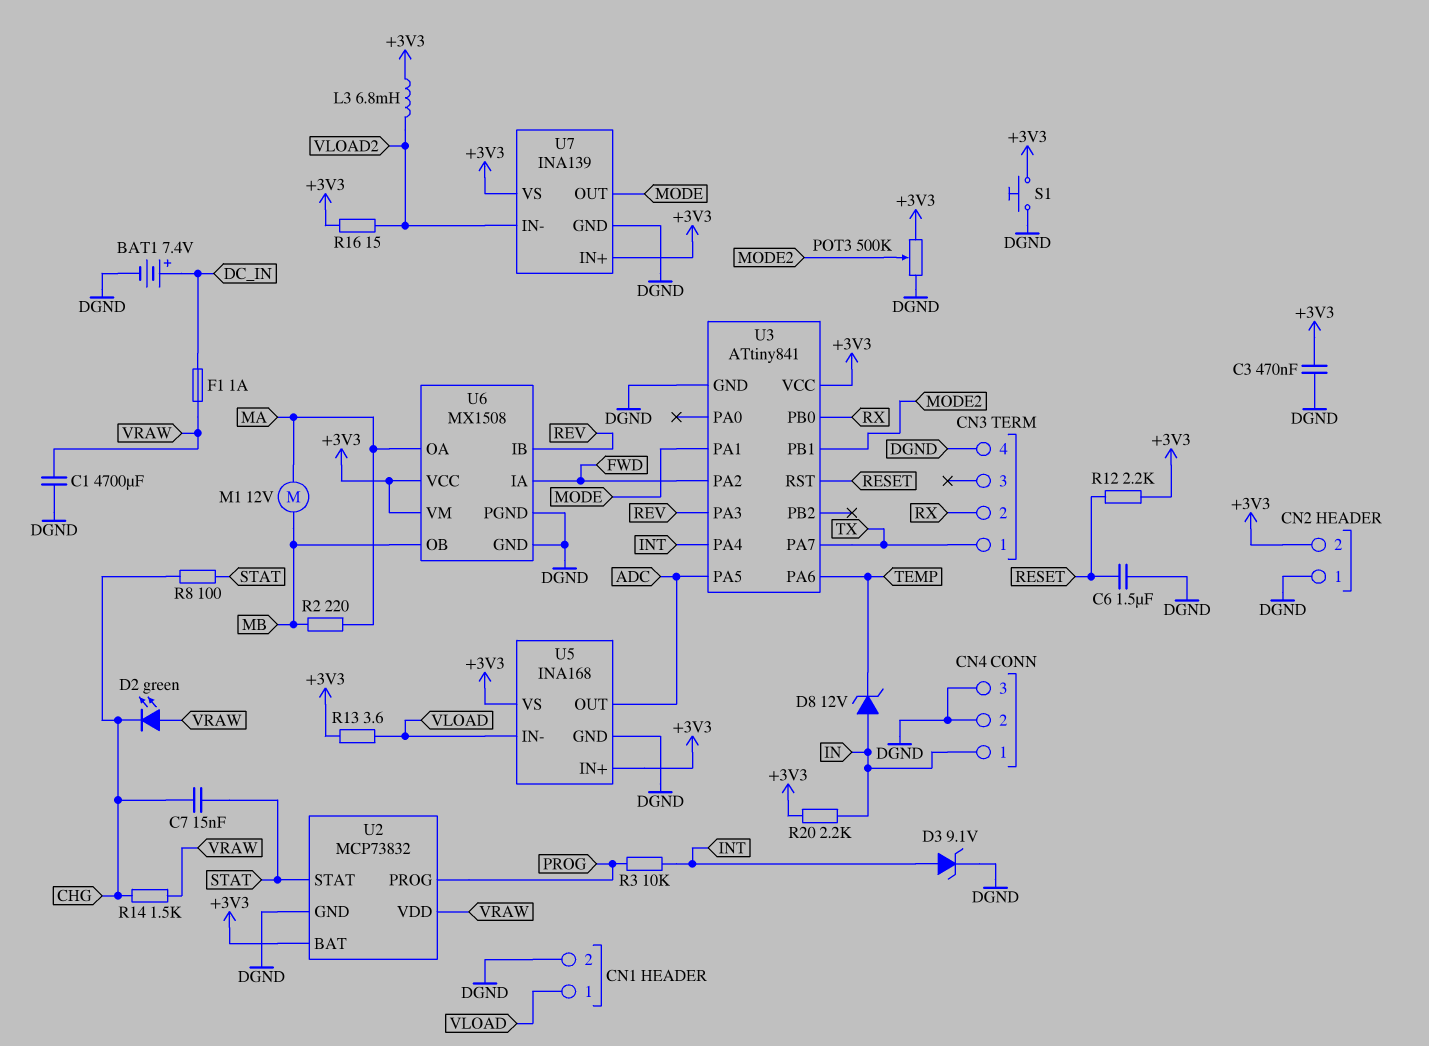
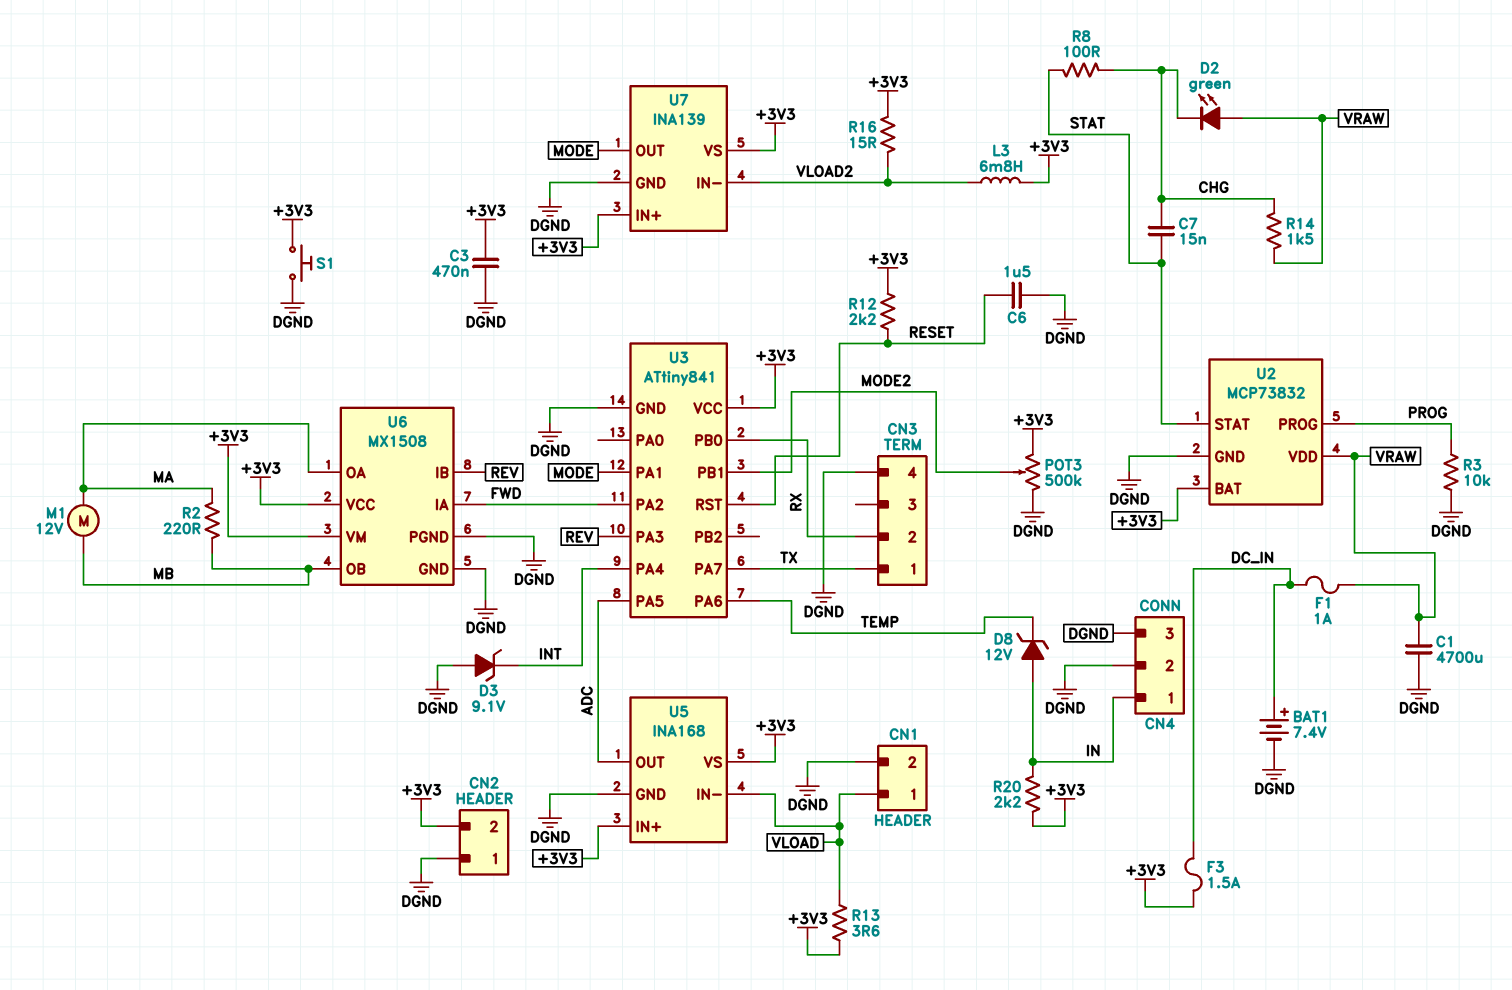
D3: zener 9.1V (A INT, K DGND) -> zener 9.1V (A DGND, K INT)
F3: none -> 1.5A (+3V3, DC_IN)
R3: 10k (INT, PROG) -> 10k (DGND, PROG)

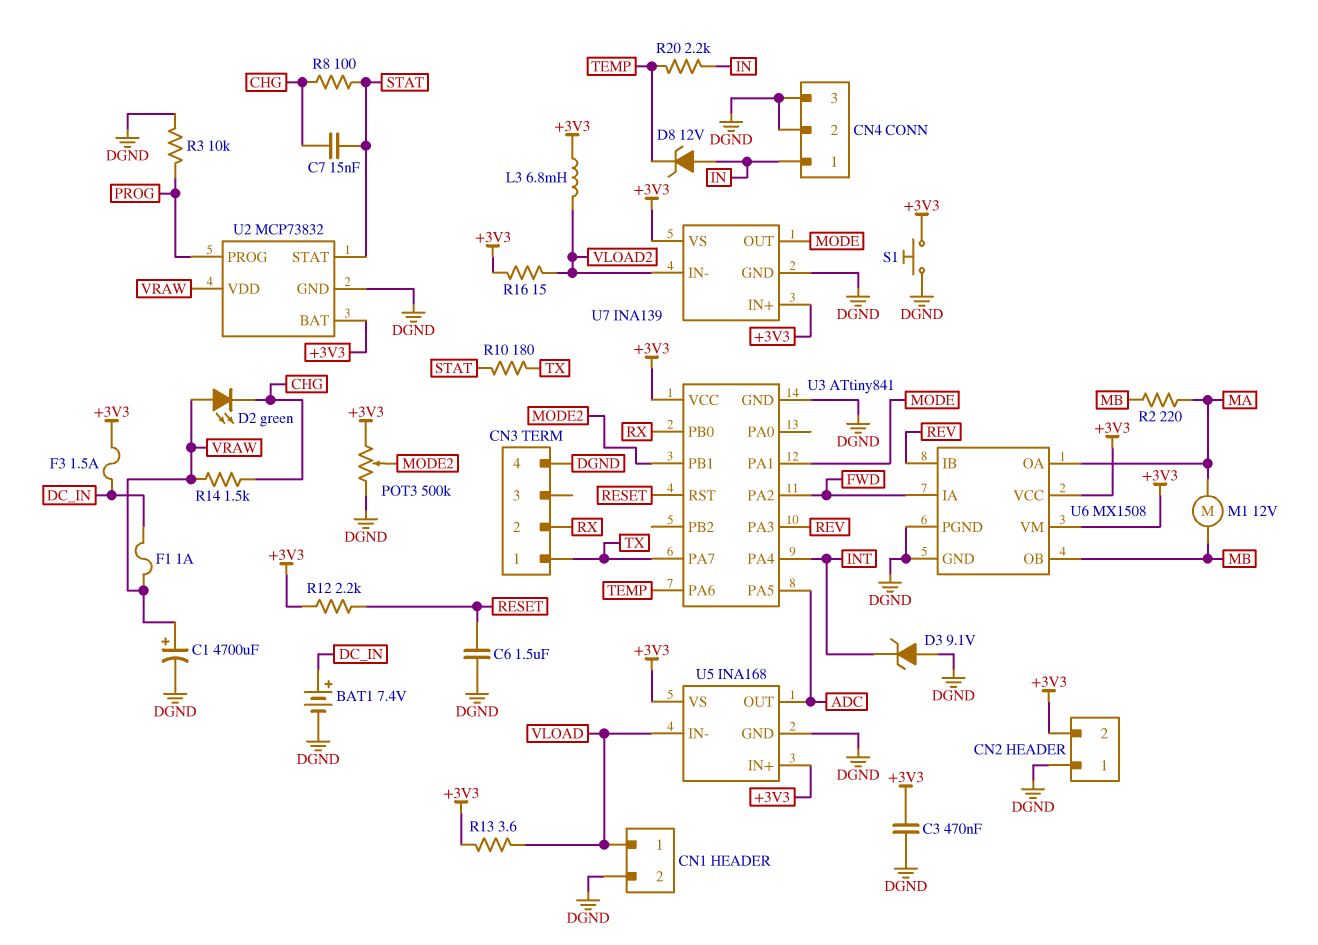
C1: 4700uF (DGND, VRAW) -> 4700uF (plus VRAW, minus DGND)
R10: none -> 180 (STAT, TX)
R20: 2.2k (+3V3, IN) -> 2.2k (IN, TEMP)

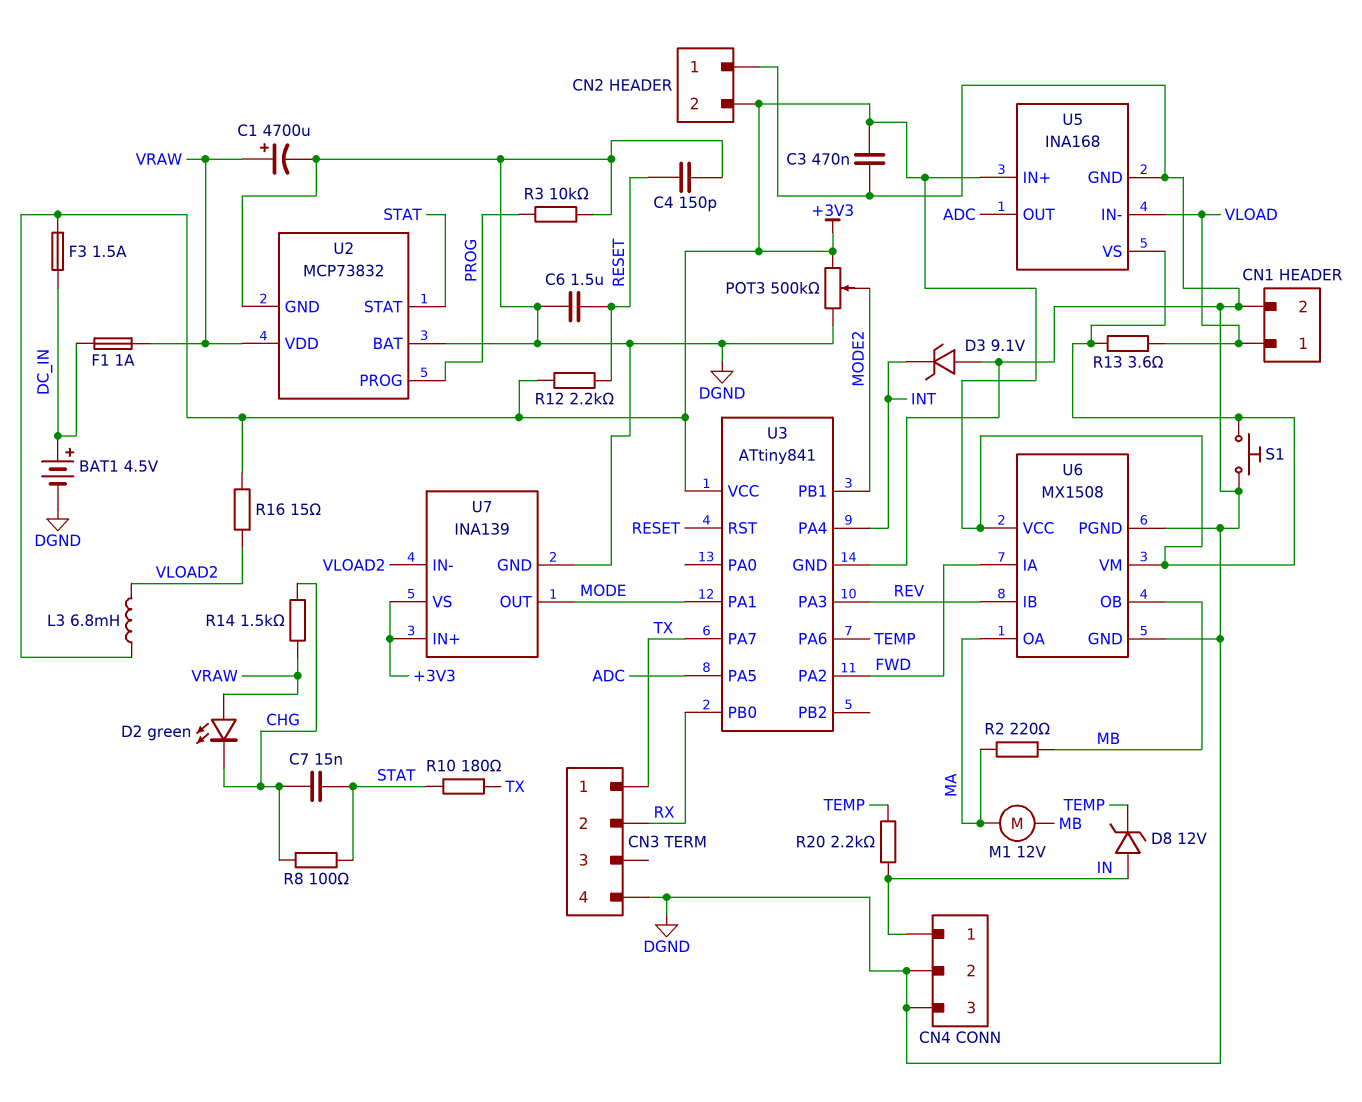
BAT1: 7.4V (plus DC_IN, minus DGND) -> 4.5V (plus DC_IN, minus DGND)
C4: none -> 150pF (DGND, RESET)
U2 pin BAT: +3V3 -> DGND

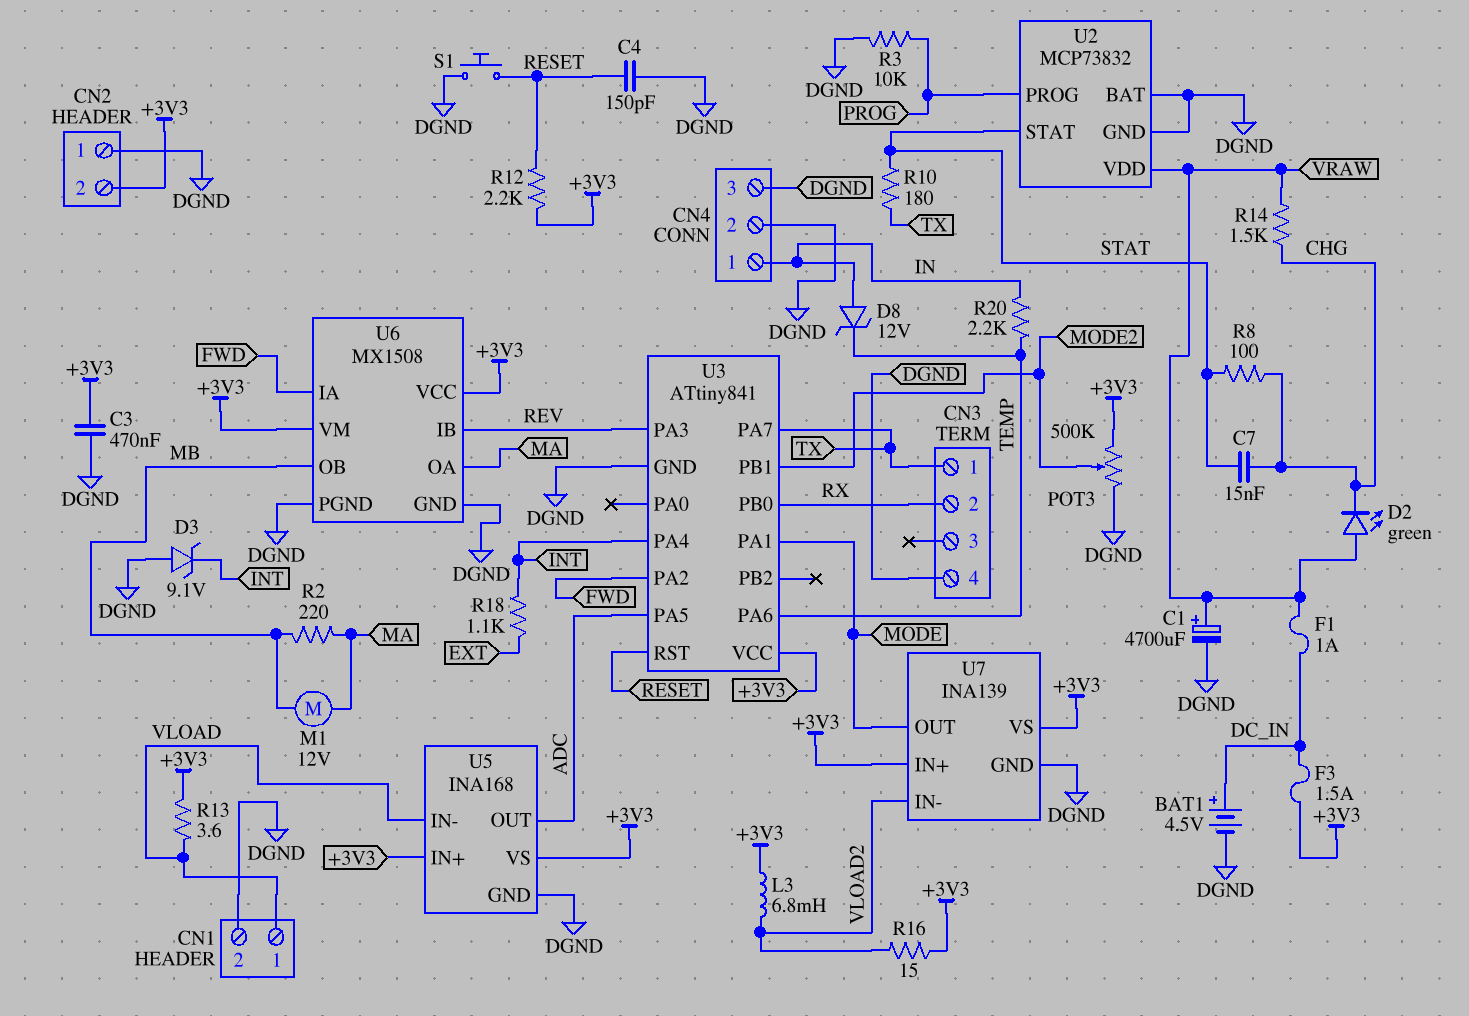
C6: 1.5uF (DGND, RESET) -> none
R18: none -> 1.1k (EXT, INT)
S1: button (+3V3, DGND) -> button (DGND, RESET)

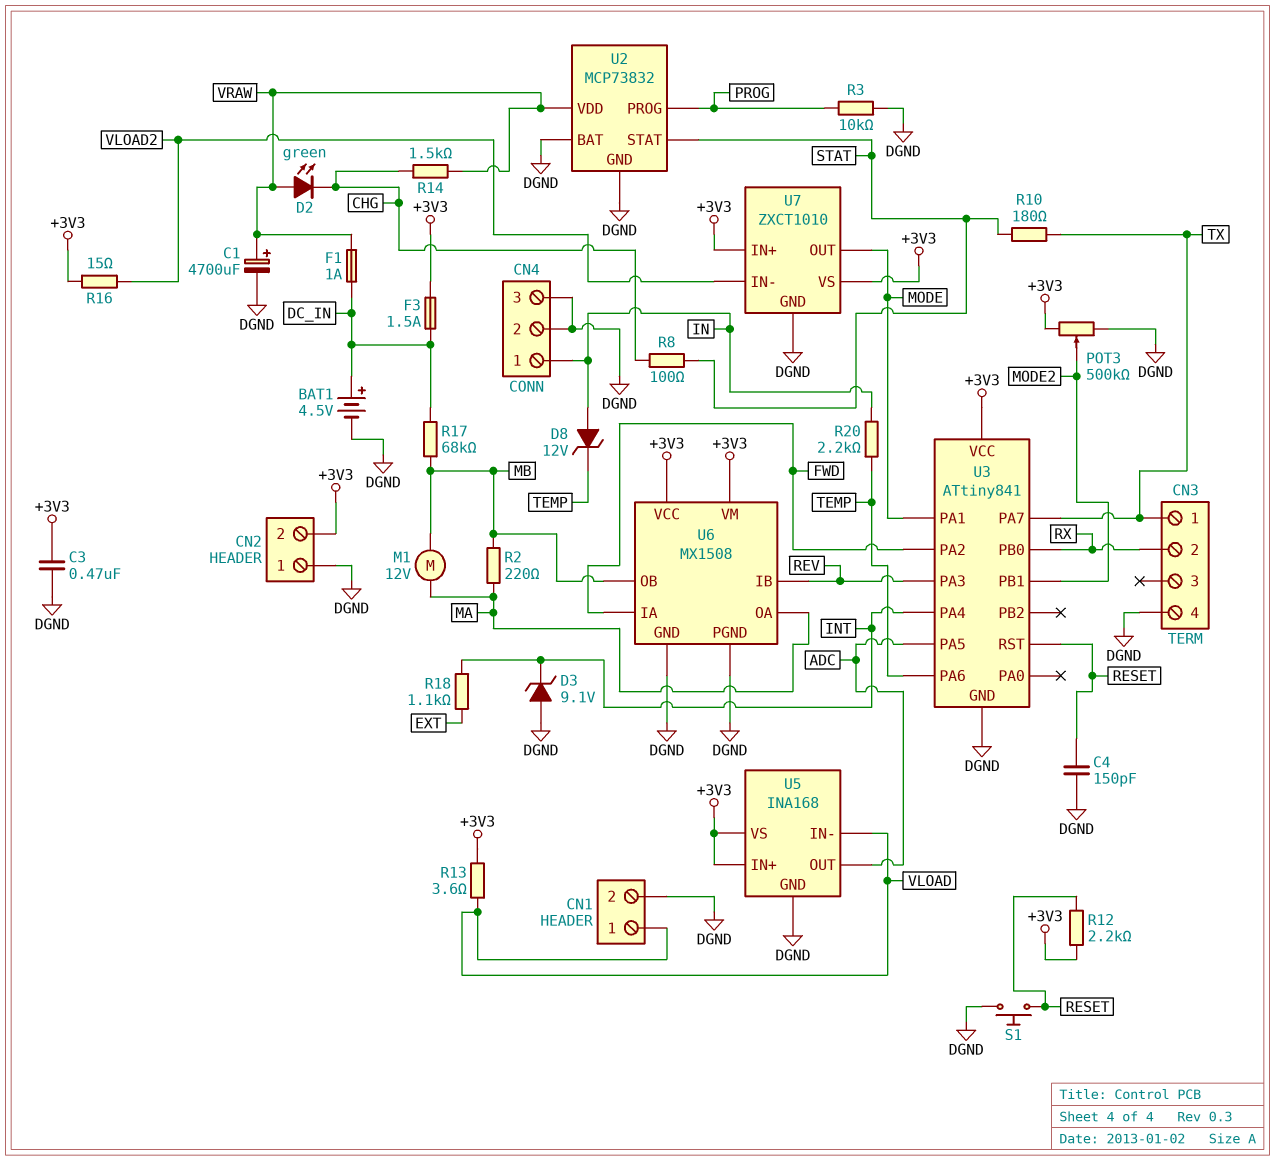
C7: 15nF (CHG, STAT) -> none
L3: 6.8mH (+3V3, VLOAD2) -> none
R17: none -> 68k (DC_IN, MB)
U7: INA139 -> ZXCT1010

